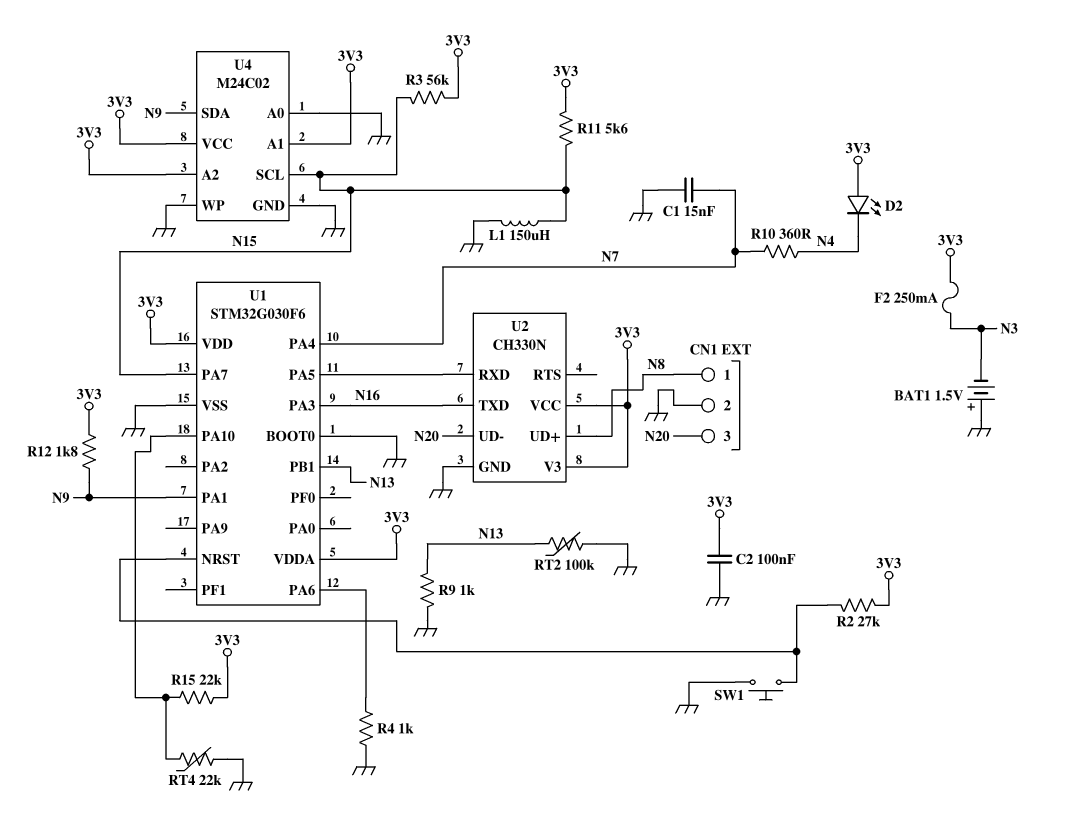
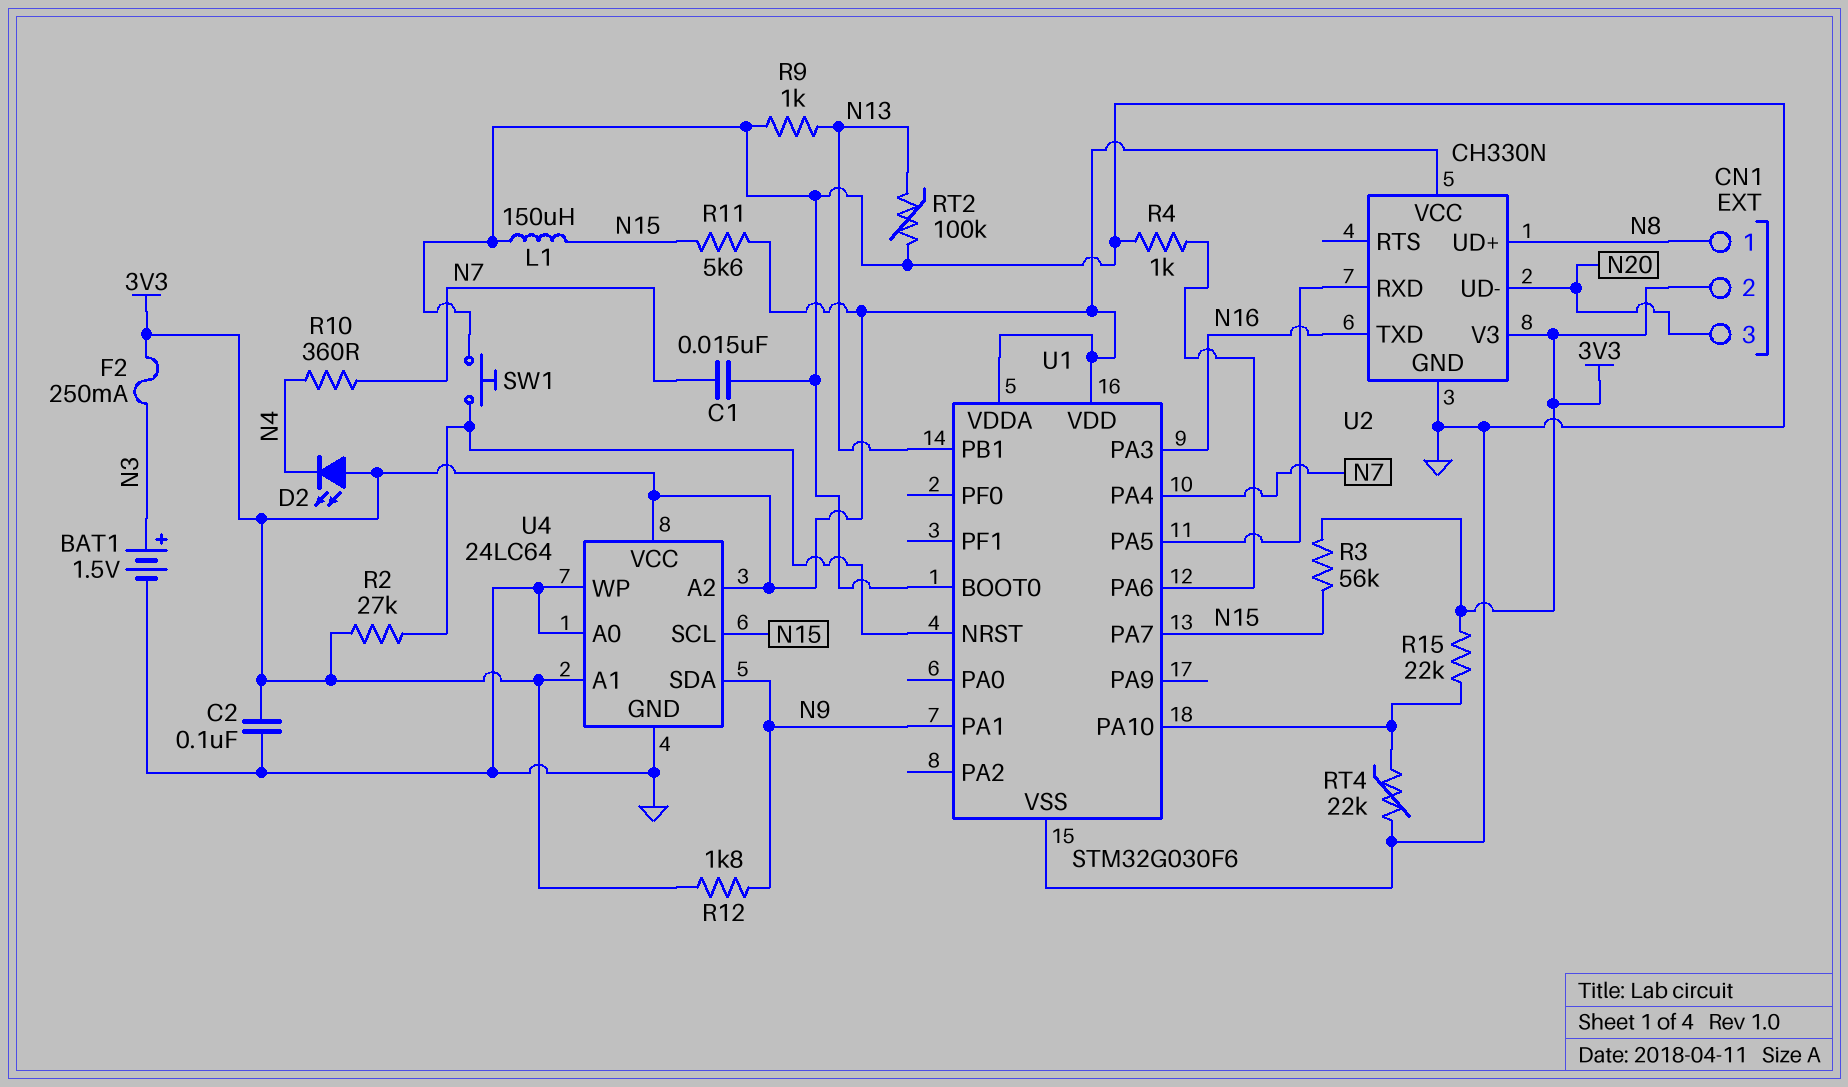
BAT1: 1.5V (plus GND, minus N3) -> 1.5V (plus N3, minus GND)
CN1 pin 2: GND -> 3V3
U4: M24C02 -> 24LC64

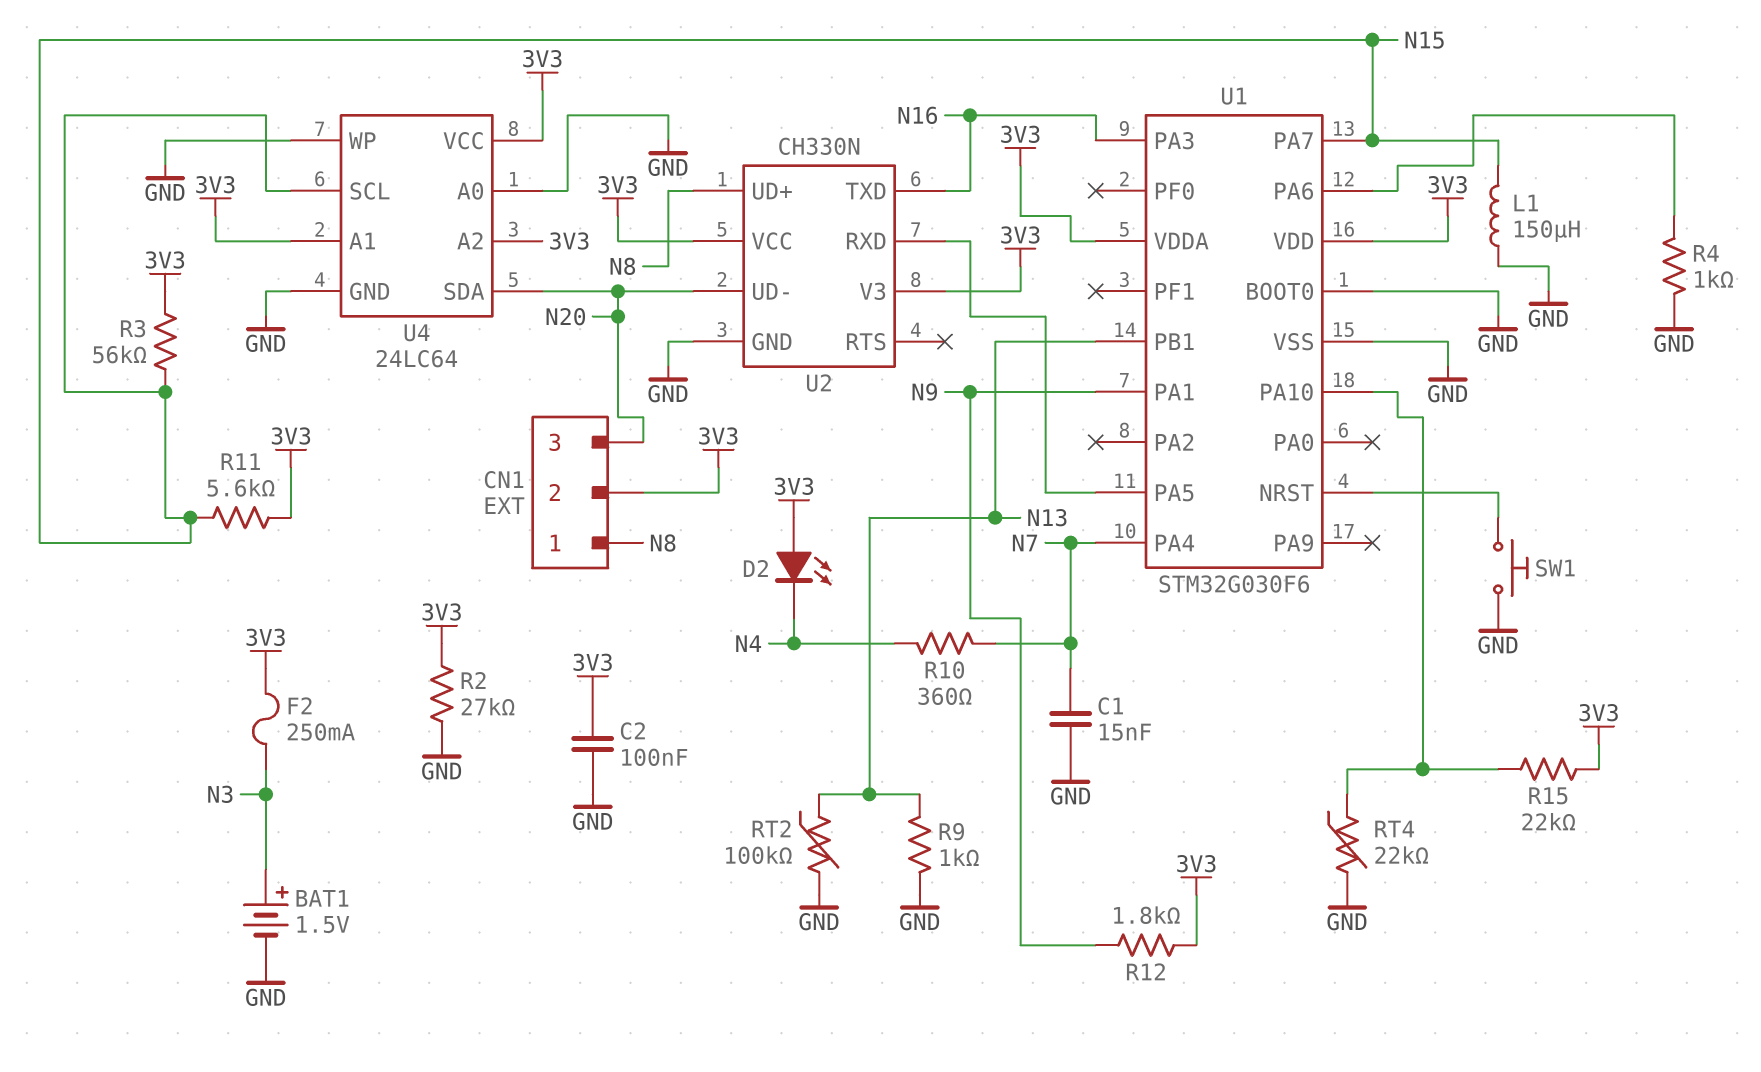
R2: 27k (3V3, U1/NRST) -> 27k (3V3, GND)
U4 pin SDA: N9 -> N20

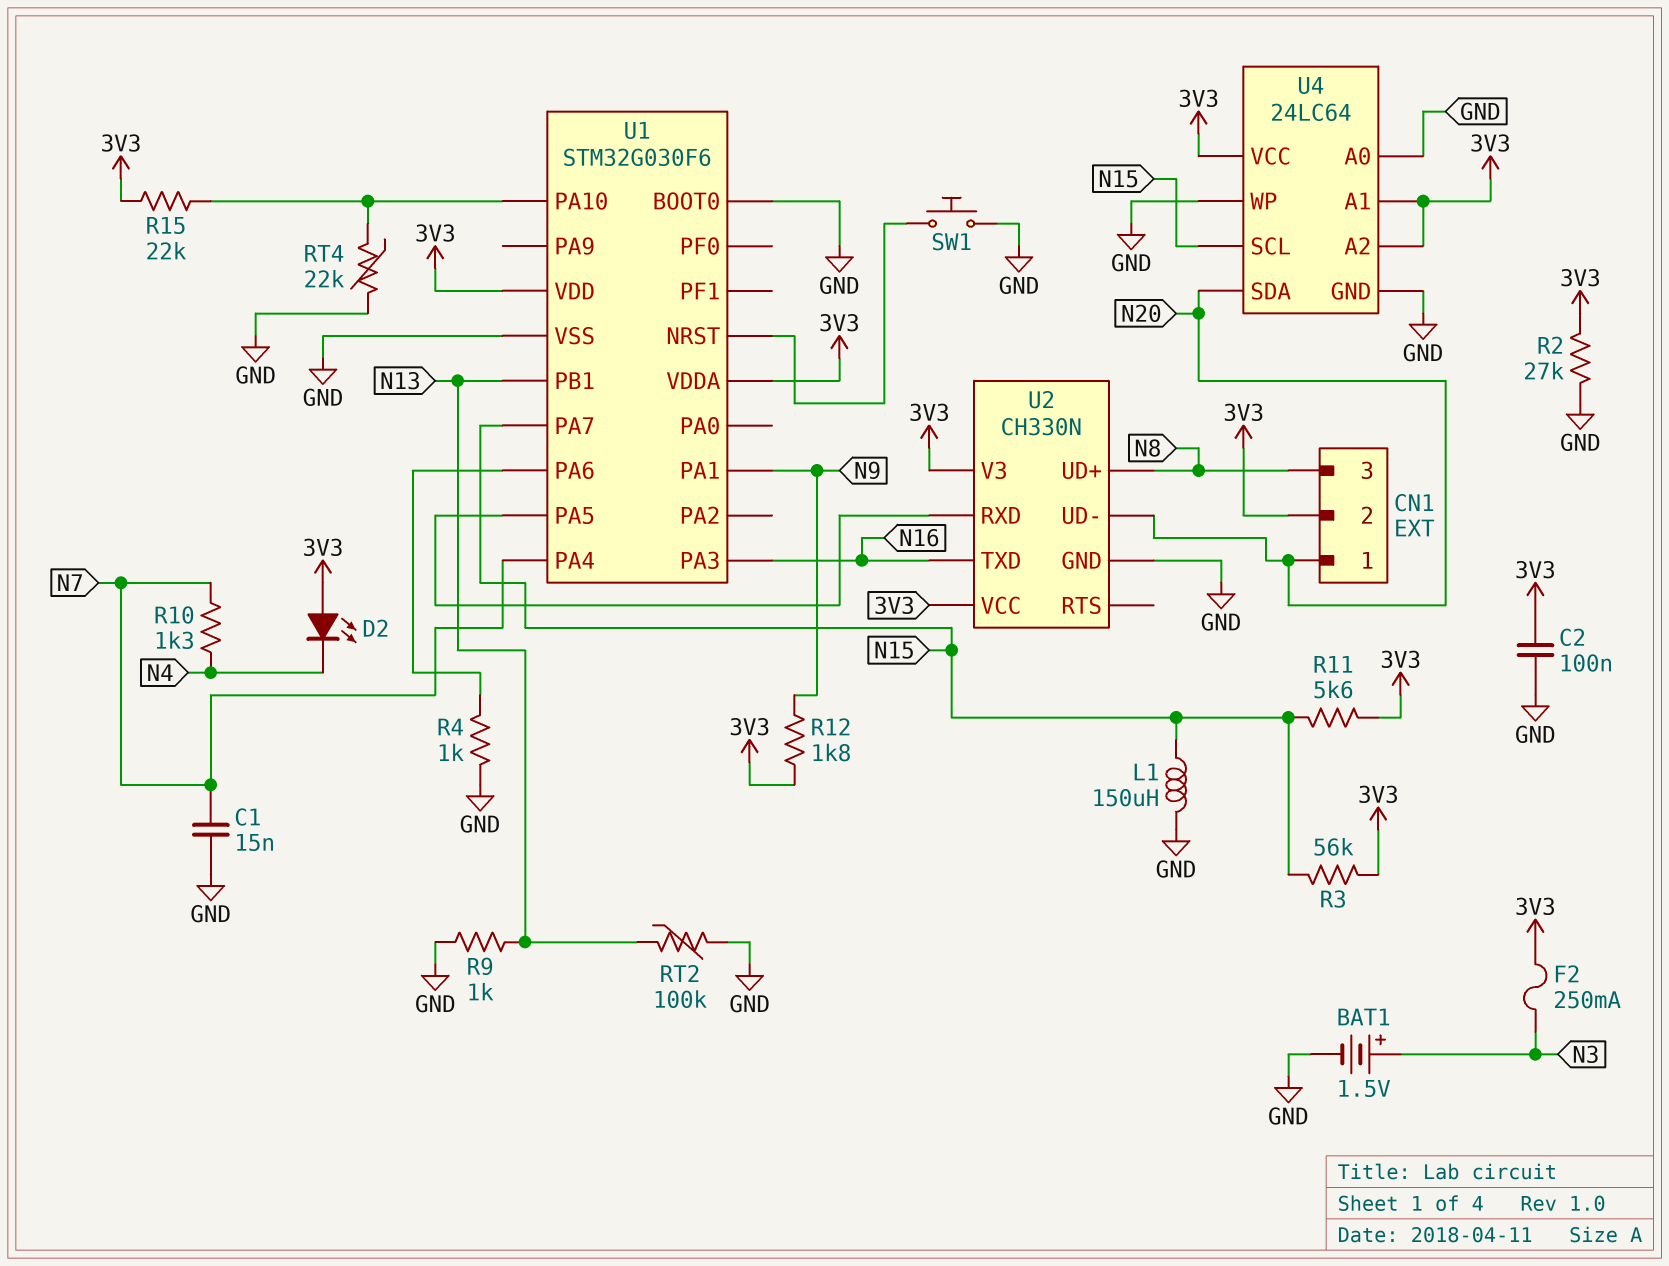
CN1 pin 1: N8 -> N20
CN1 pin 3: N20 -> N8
R10: 360 (N4, N7) -> 1.3k (N4, N7)

